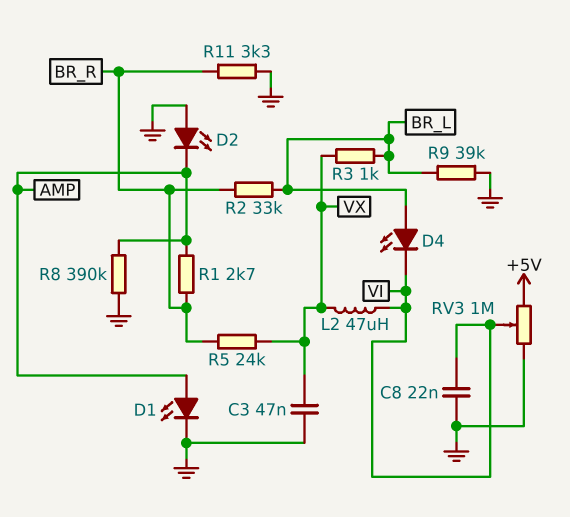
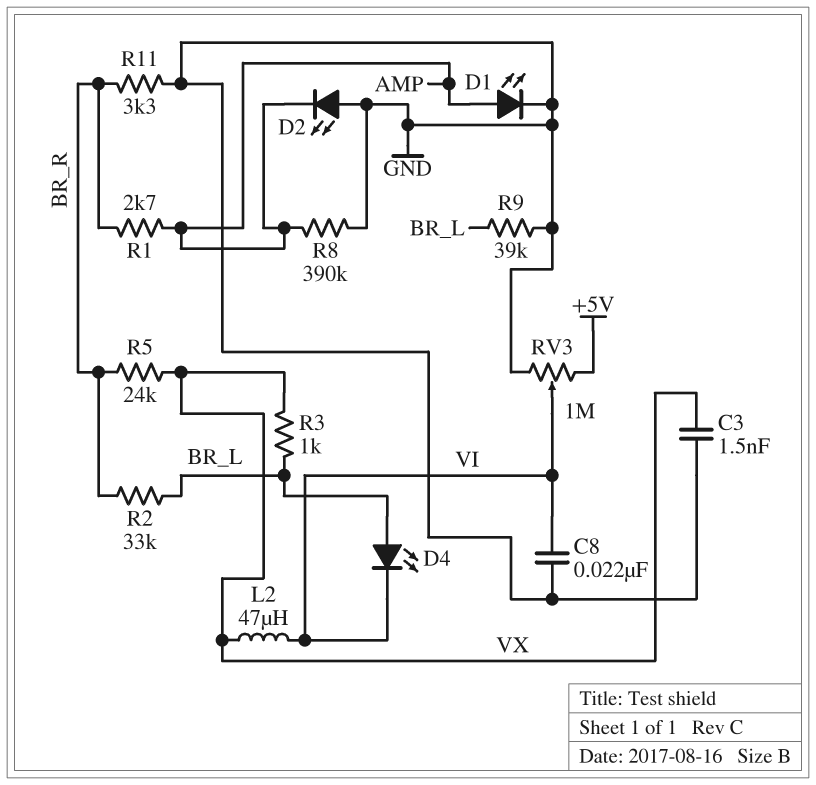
C3: 47nF (GND, VX) -> 1.5nF (GND, VX)

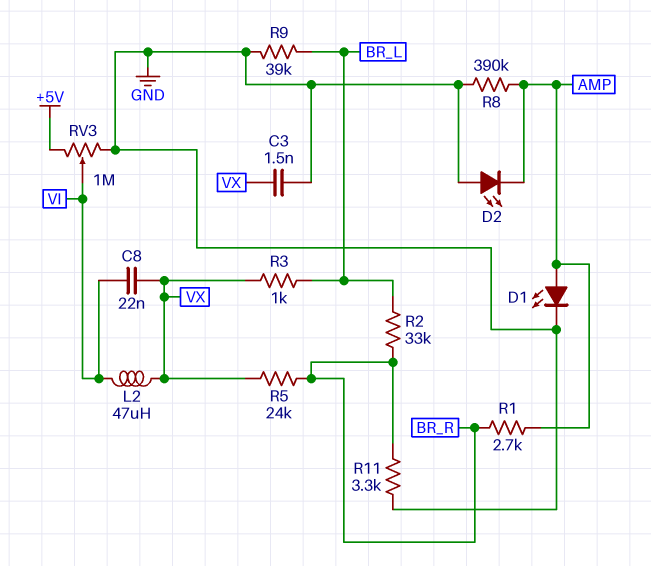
C8: 22nF (GND, VI) -> 22nF (VI, VX)
D4: LED (A BR_L, K VI) -> none

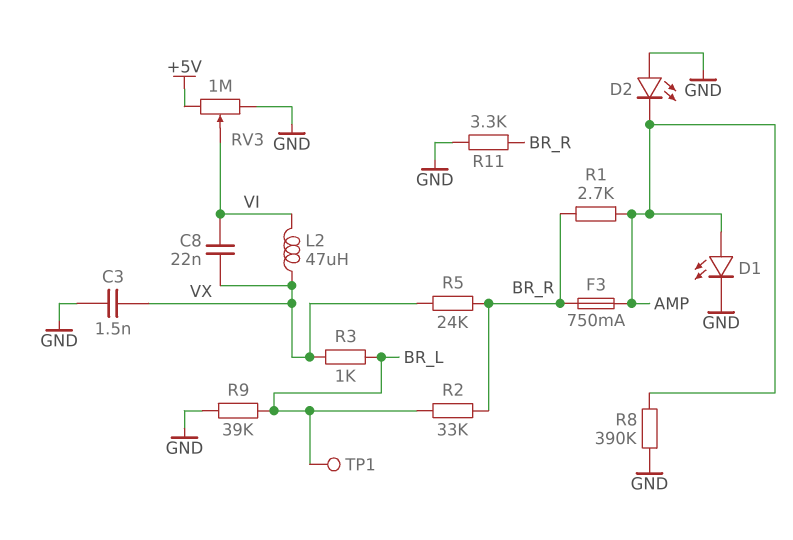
F3: none -> 750mA (AMP, BR_R)
TP1: none -> test point (BR_L)

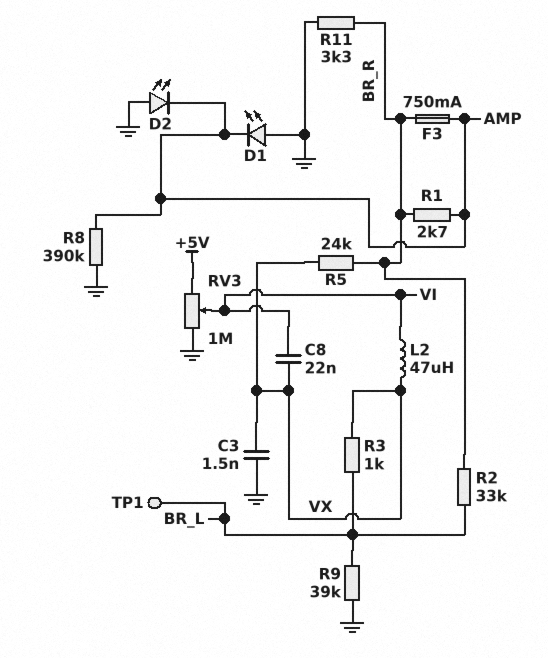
D1: LED (A AMP, K GND) -> LED (A GND, K AMP)

